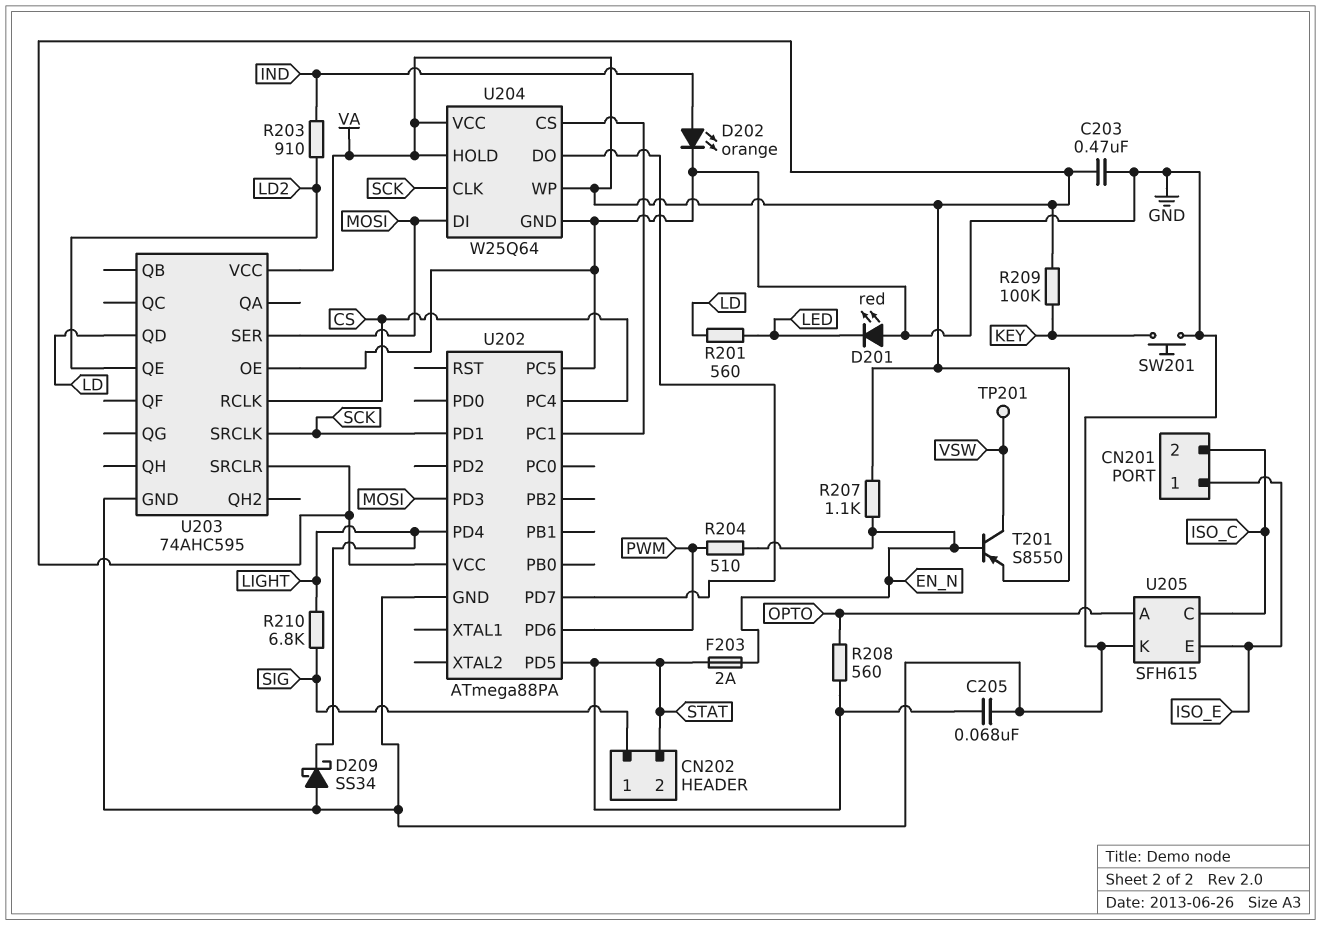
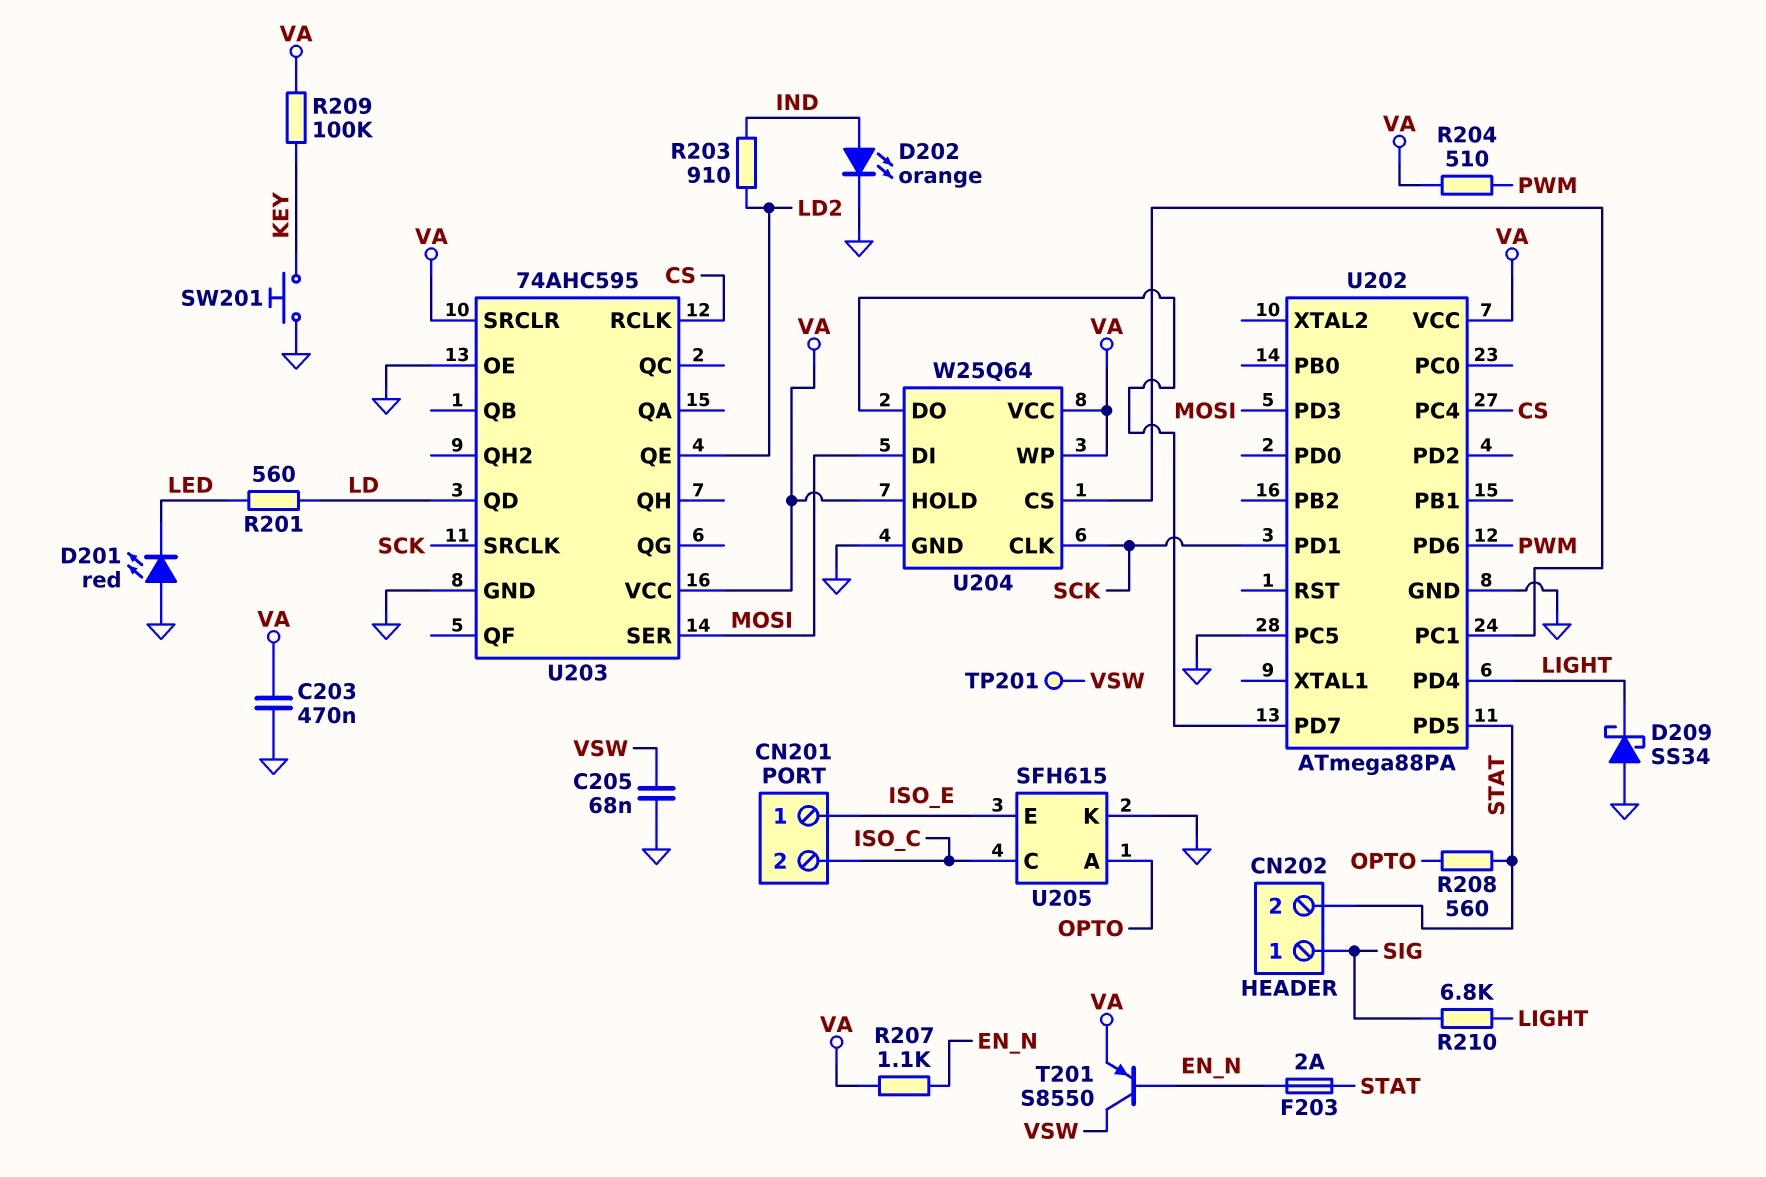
C205: 68nF (GND, STAT) -> 68nF (GND, VSW)
R204: 510 (EN_N, PWM) -> 510 (PWM, VA)

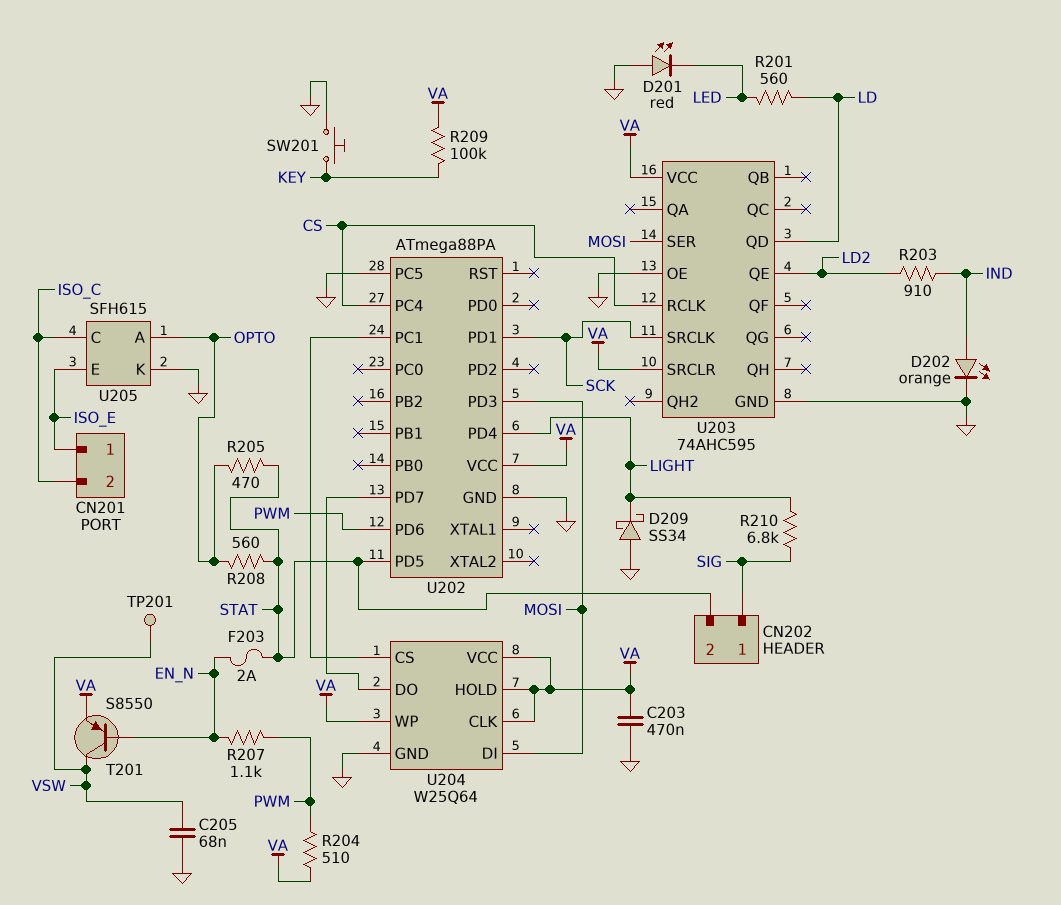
R205: none -> 470 (OPTO, STAT)
R207: 1.1k (EN_N, VA) -> 1.1k (EN_N, PWM)
U204 pin CLK: SCK -> VA

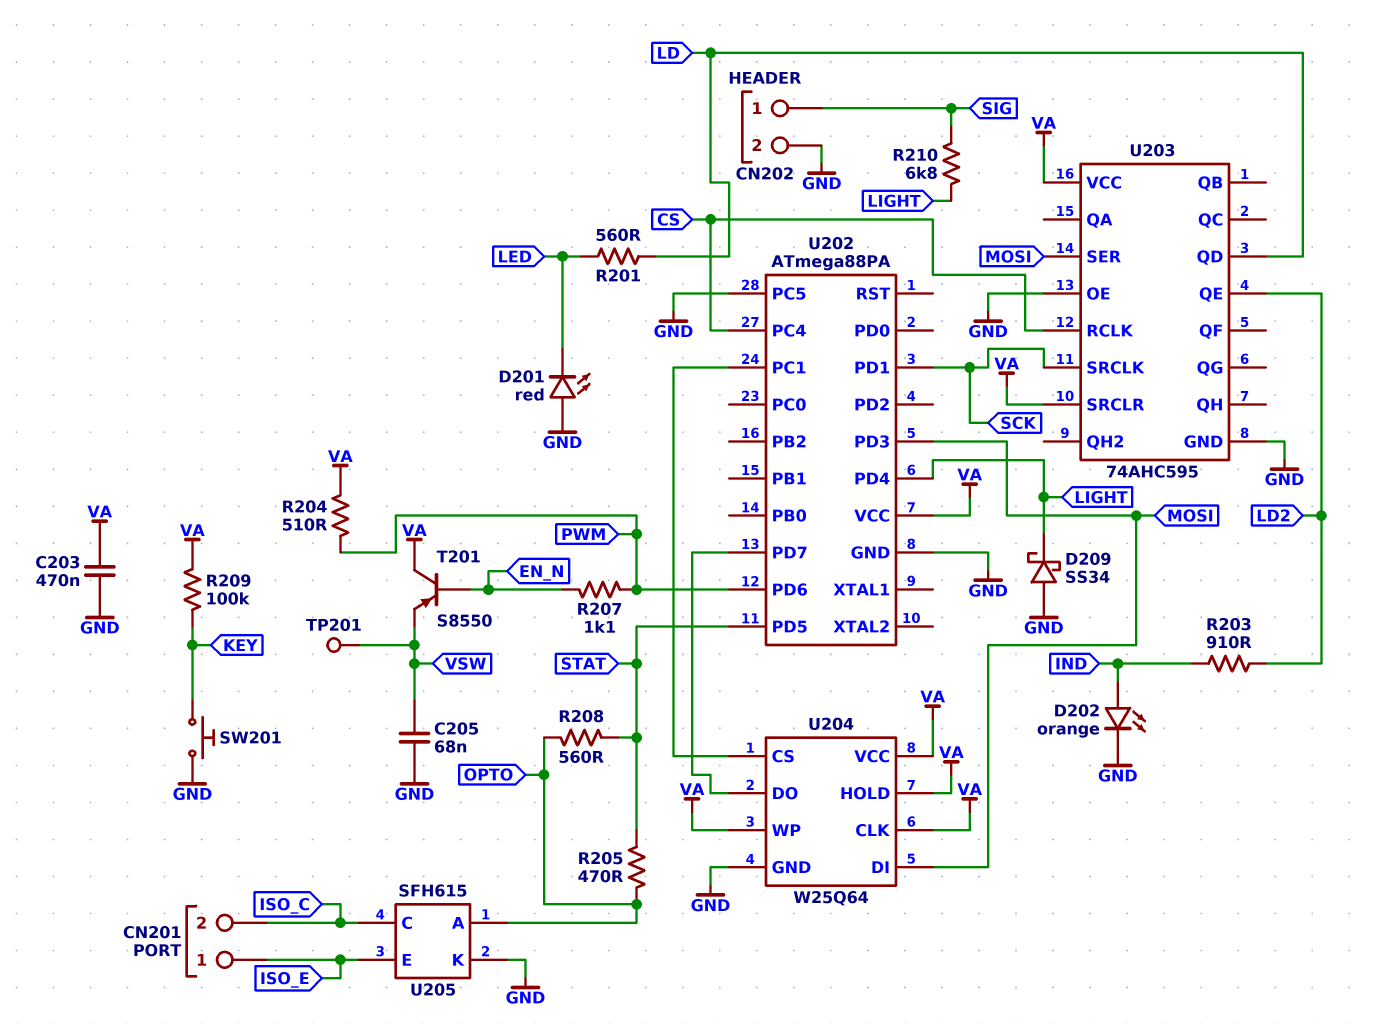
CN202 pin 2: STAT -> GND
F203: 2A (EN_N, STAT) -> none
T201: PNP S8550 (B EN_N, C VSW, E VA) -> PNP S8550 (B EN_N, C VA, E VSW)

